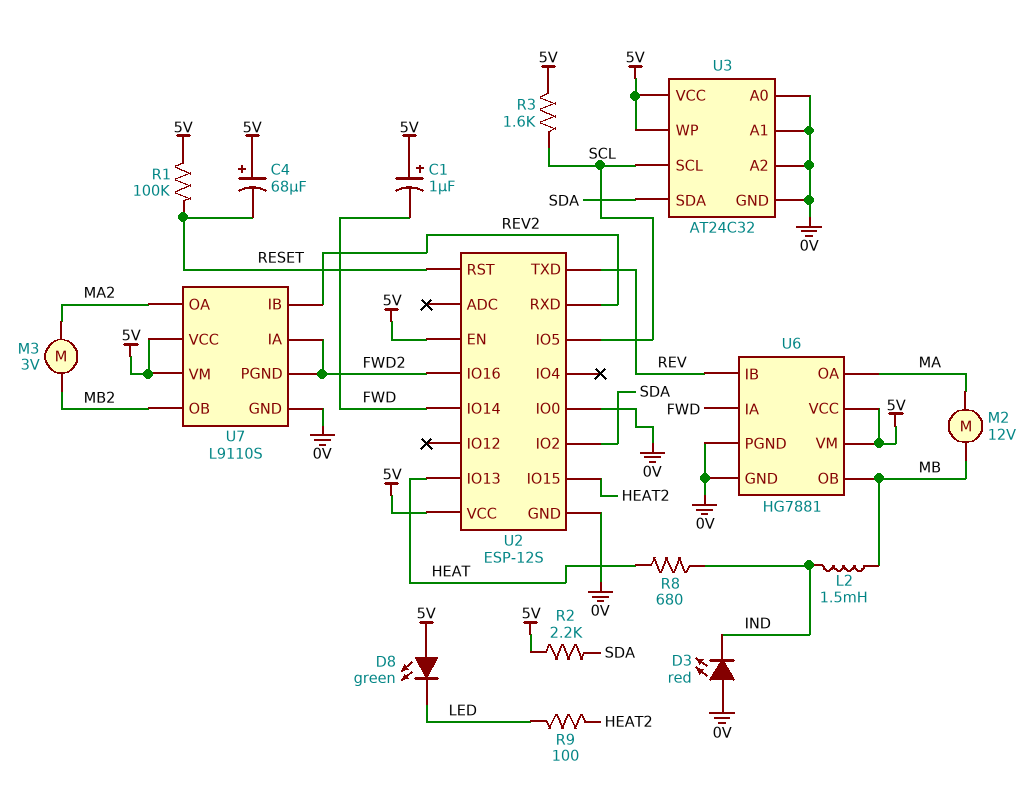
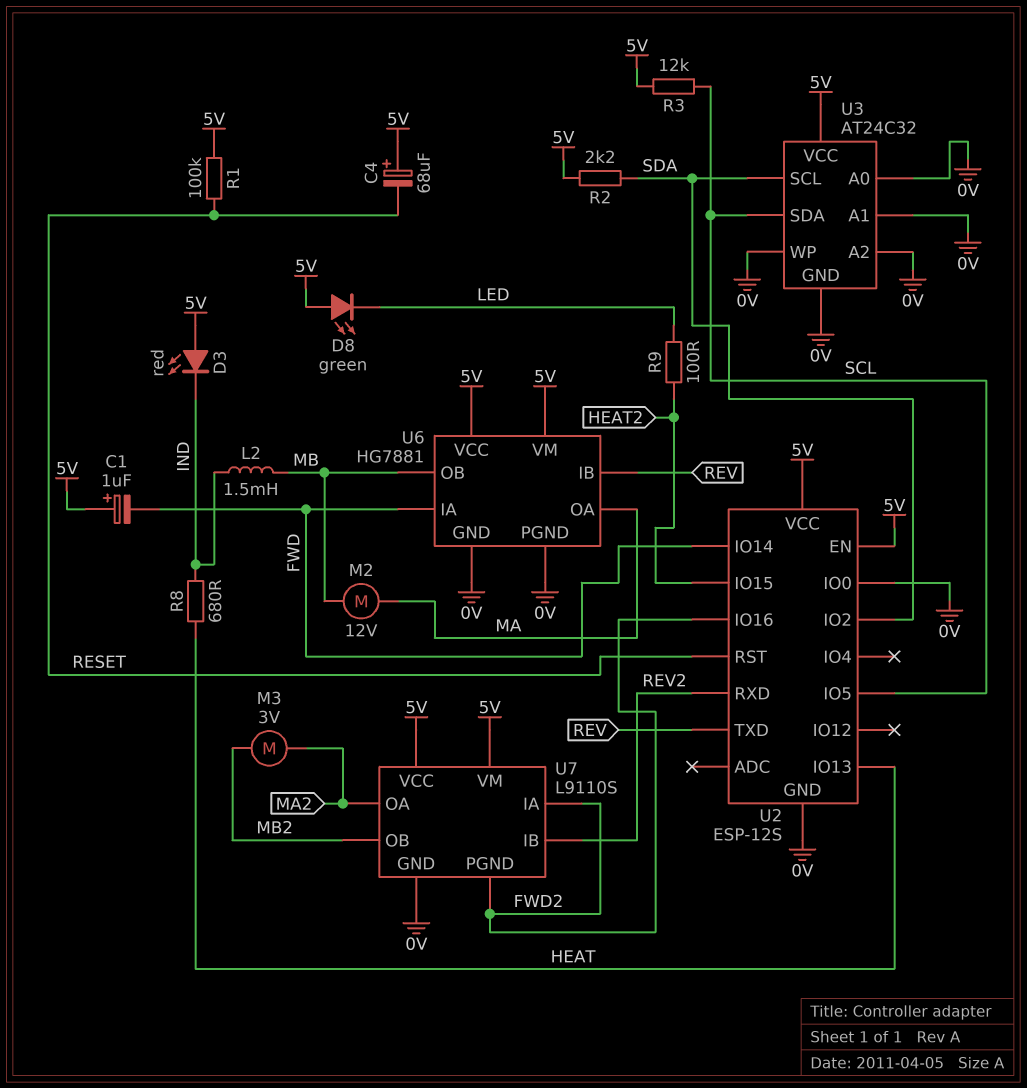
D3: LED red (A 0V, K IND) -> LED red (A 5V, K IND)
R3: 1.6k (5V, SCL) -> 12k (5V, SCL)
U3 pin SCL: SCL -> SDA
U3 pin SDA: SDA -> SCL
U3 pin WP: 5V -> 0V

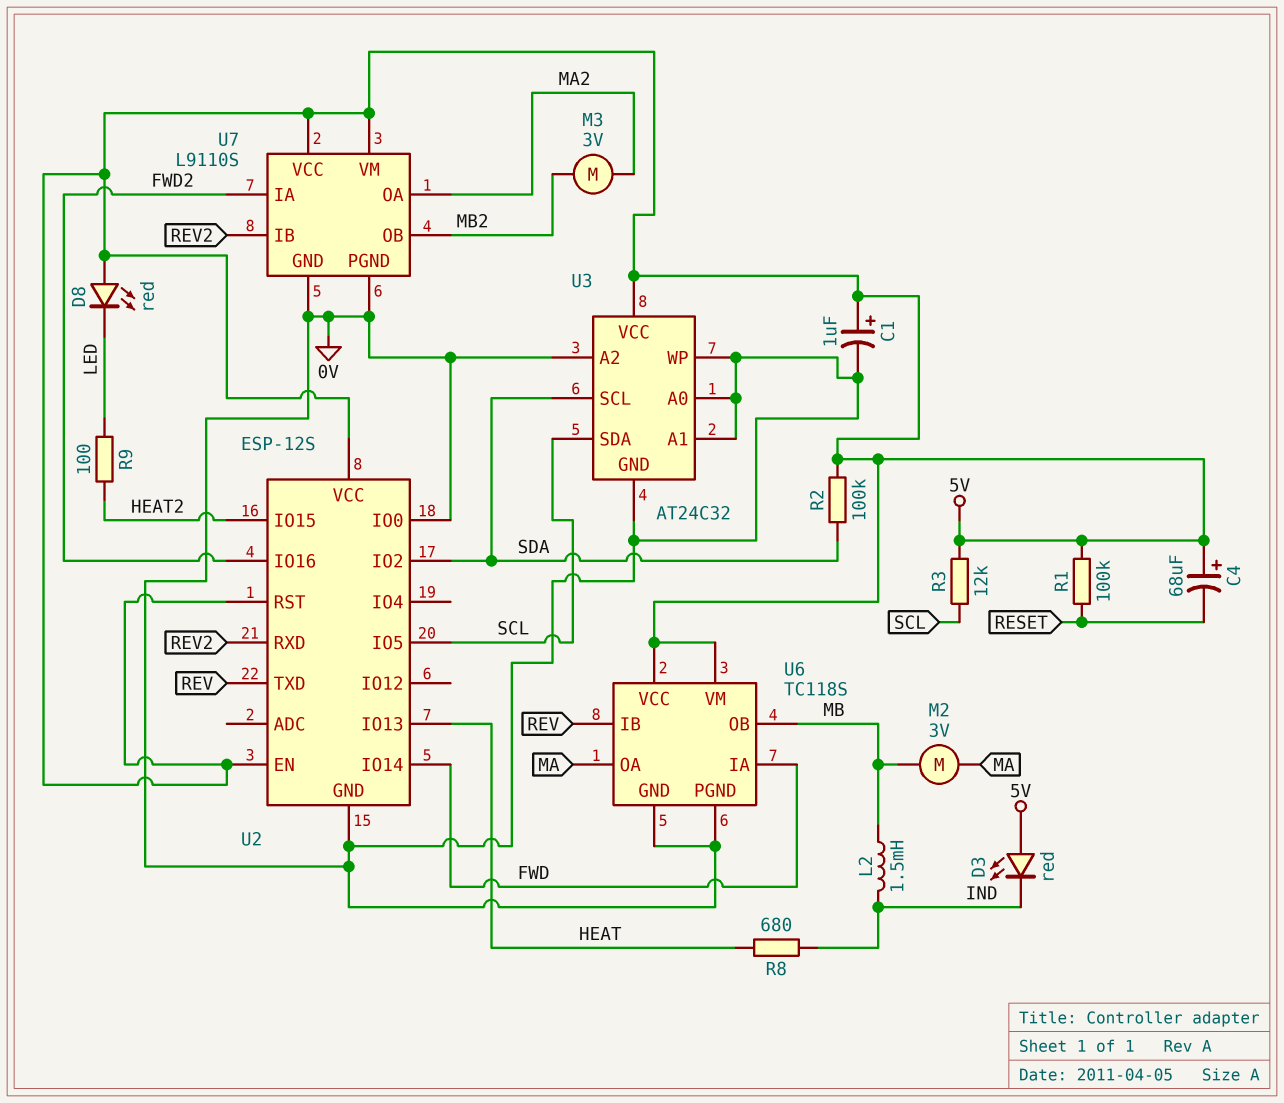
C1: 1uF (plus 5V, minus FWD) -> 1uF (plus 5V, minus 0V)
D8: LED green (A 5V, K LED) -> LED red (A 5V, K LED)
M2: motor 12V (MA, MB) -> motor 3V (MA, MB)
R2: 2.2k (5V, SDA) -> 100k (5V, SDA)
U2 pin RST: RESET -> 5V
U6: HG7881 -> TC118S
U7 pin PGND: FWD2 -> 0V

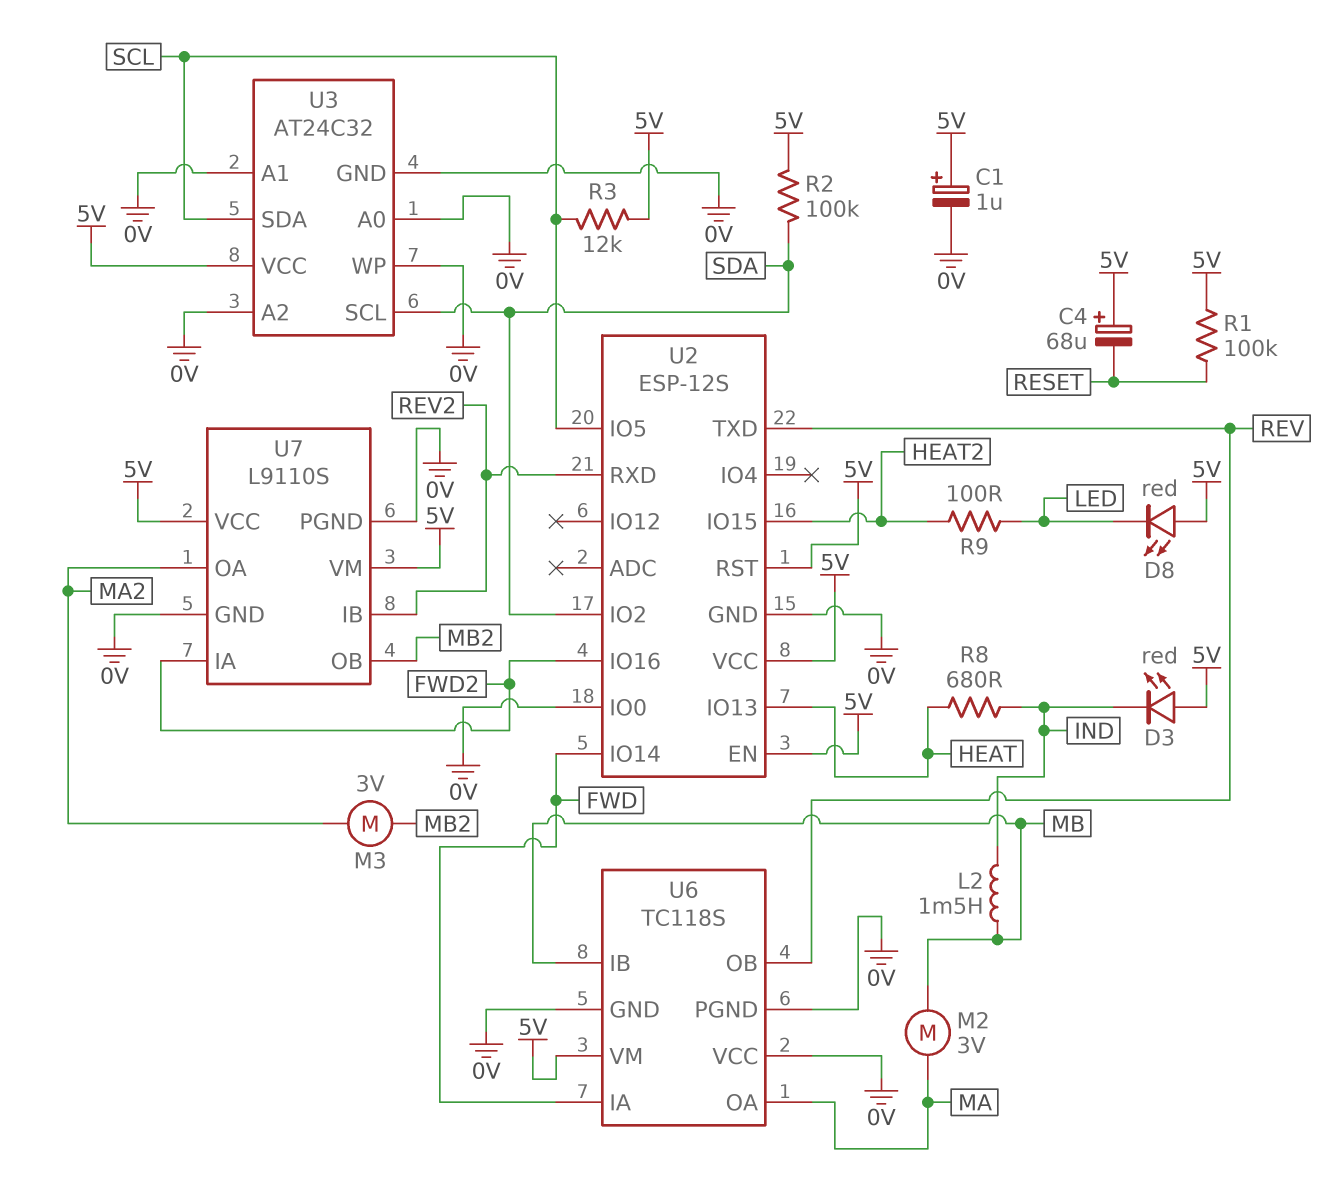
U6 pin IB: REV -> MB
U6 pin OB: MB -> REV
U6 pin VCC: 5V -> 0V

